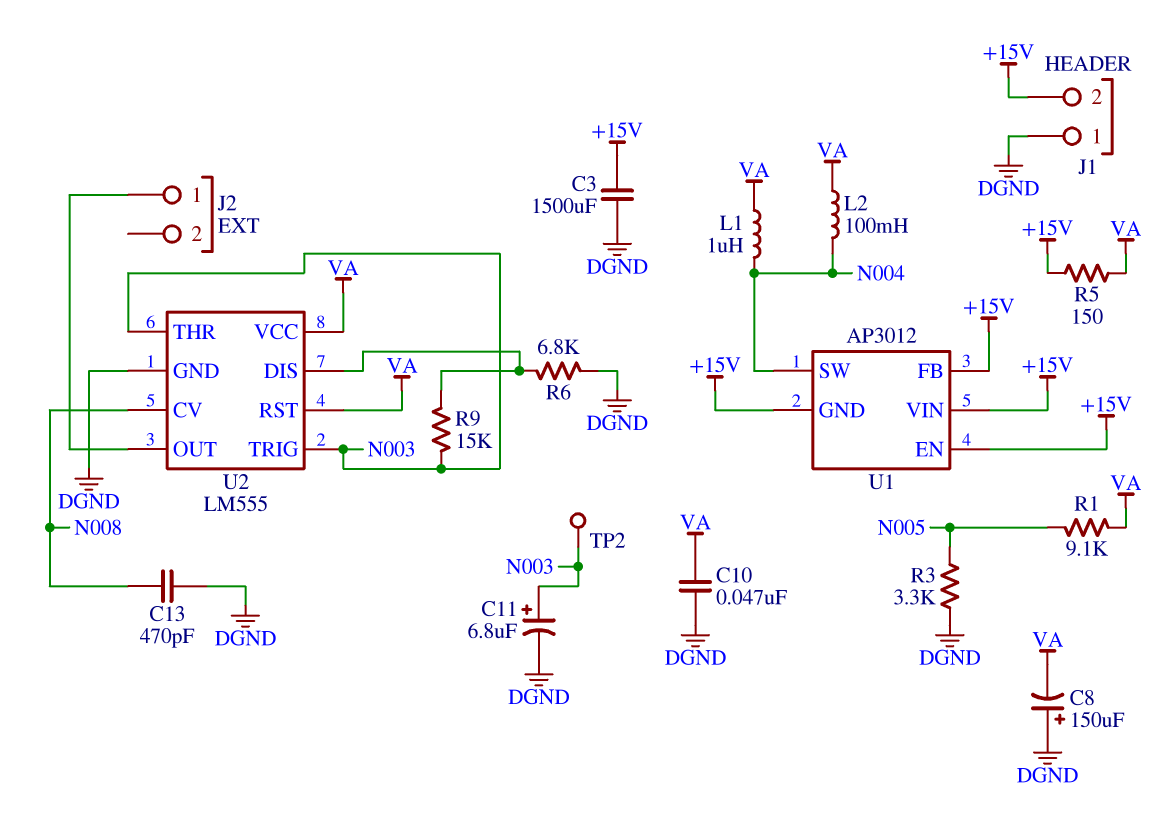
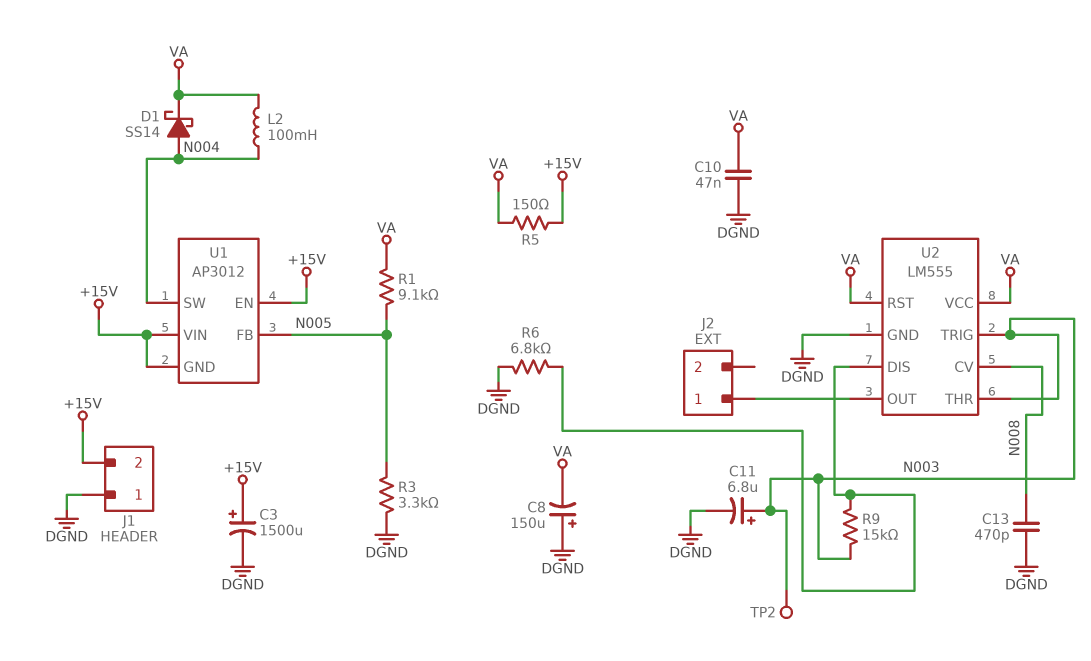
C3: 1500uF (+15V, DGND) -> 1500uF (plus +15V, minus DGND)
D1: none -> schottky SS14 (A N004, K VA)
L1: 1uH (N004, VA) -> none
U1 pin FB: +15V -> N005

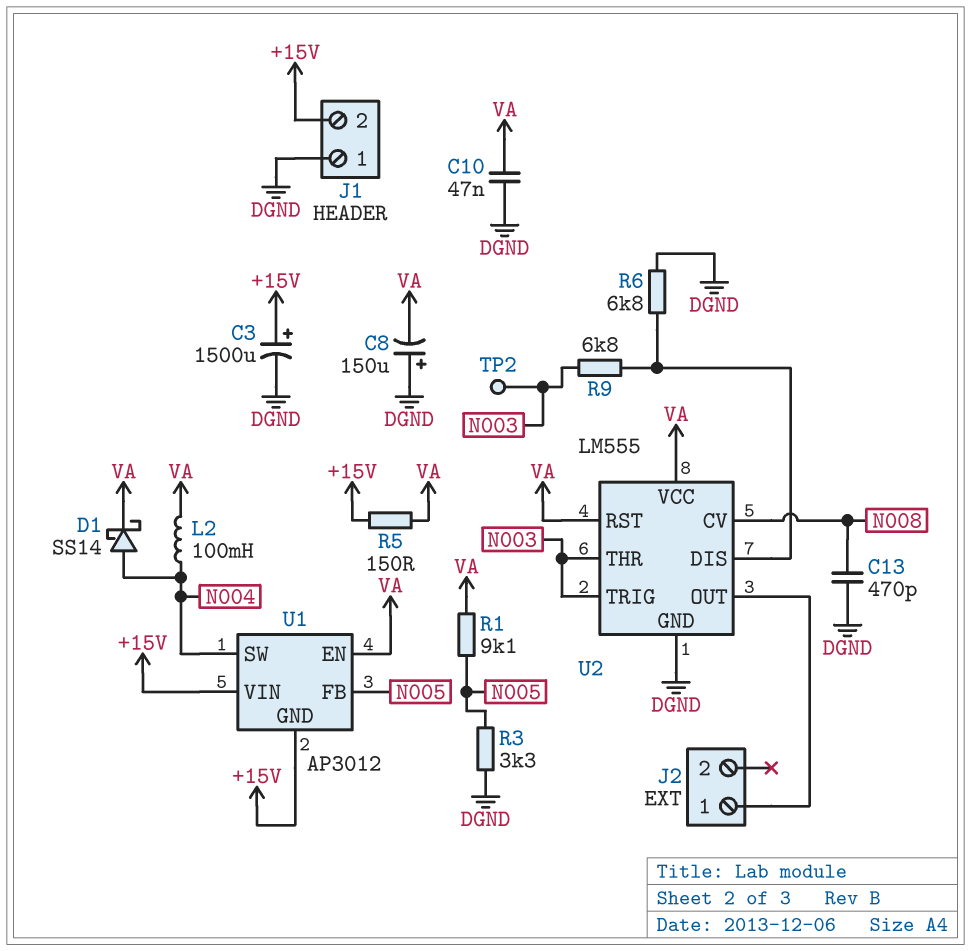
C11: 6.8uF (plus N003, minus DGND) -> none
R9: 15k (N003, U2/DIS) -> 6.8k (N003, U2/DIS)
U1 pin EN: +15V -> VA

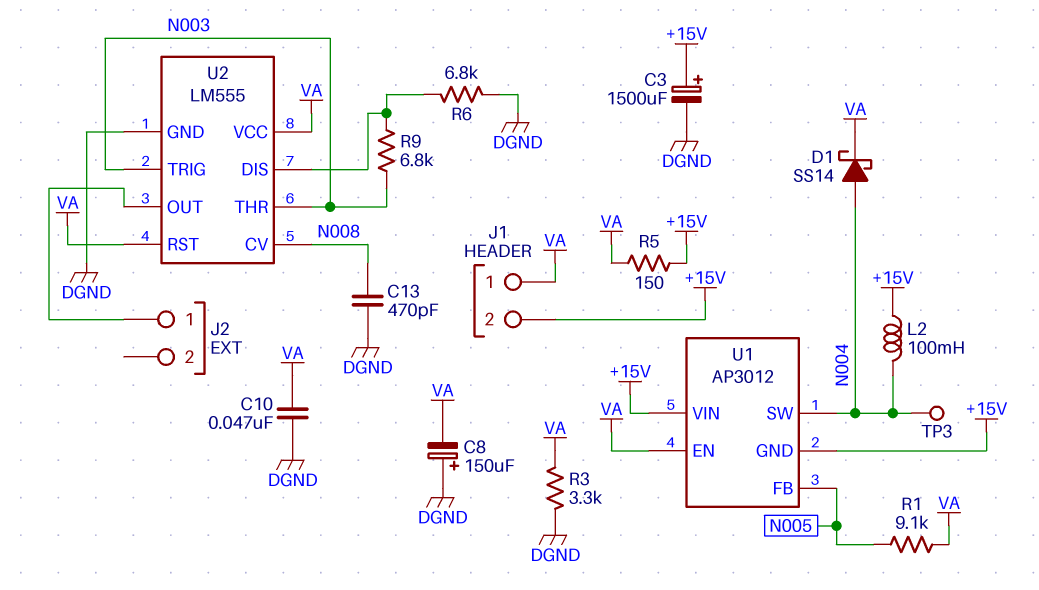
J1 pin 1: DGND -> VA
L2: 100mH (N004, VA) -> 100mH (+15V, N004)
R3: 3.3k (DGND, N005) -> 3.3k (DGND, VA)
TP2: test point (N003) -> none
TP3: none -> test point (N004)

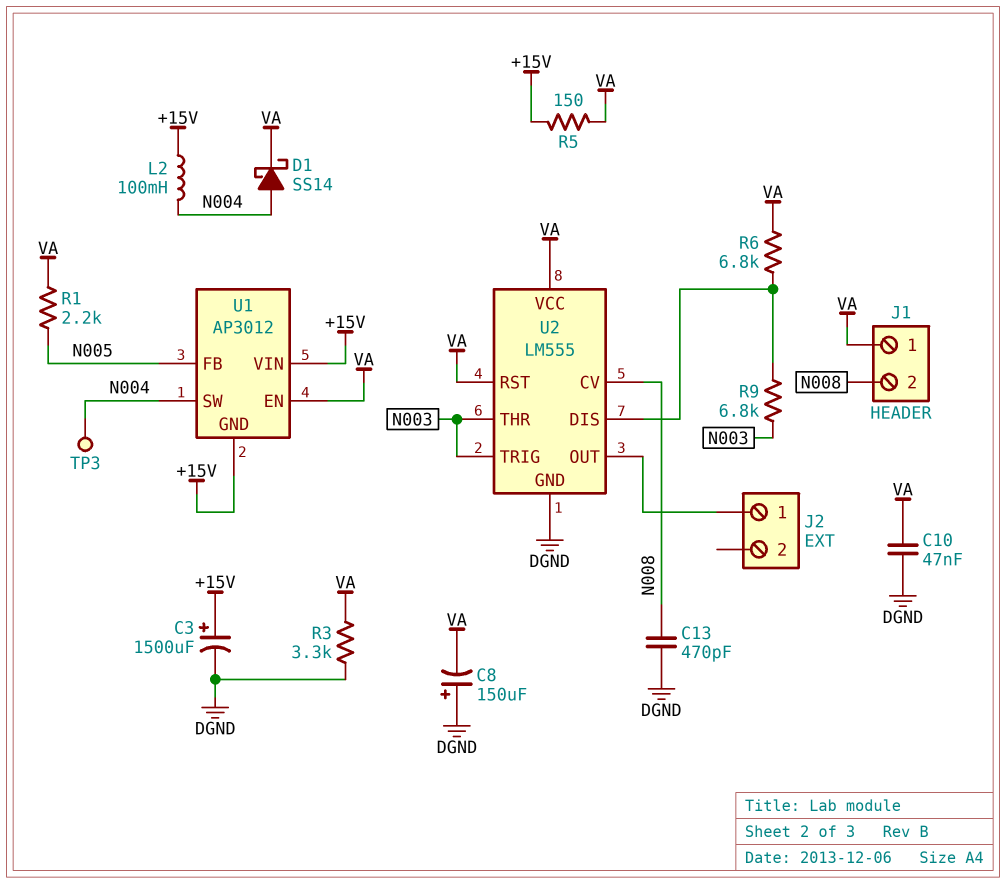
J1 pin 2: +15V -> N008
R1: 9.1k (N005, VA) -> 2.2k (N005, VA)
R6: 6.8k (DGND, U2/DIS) -> 6.8k (U2/DIS, VA)

